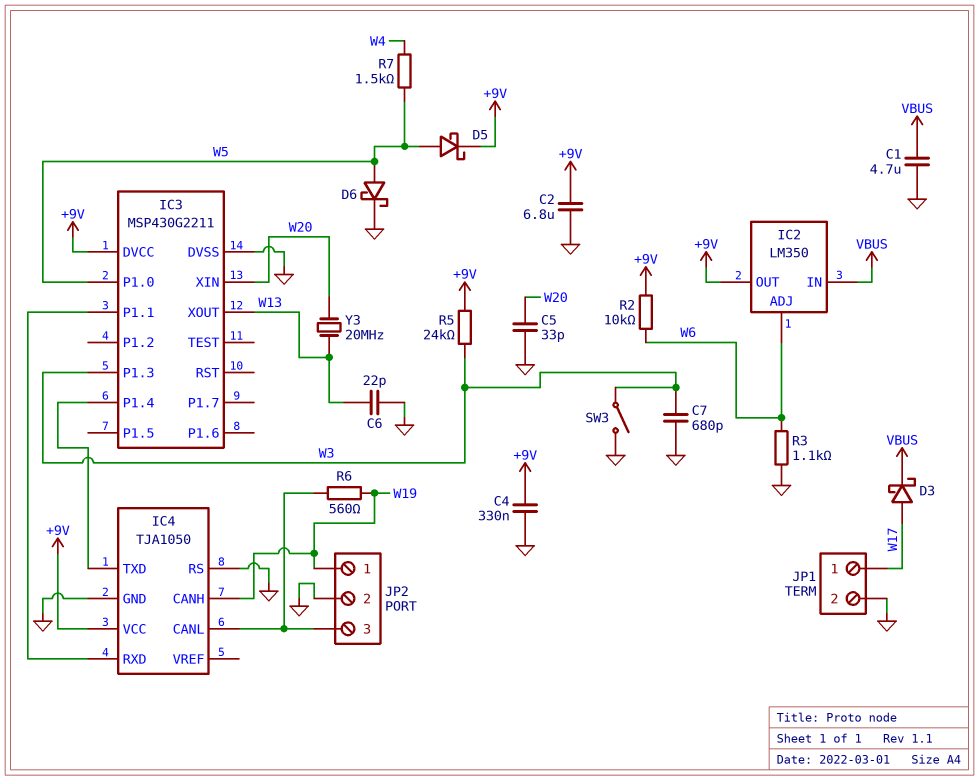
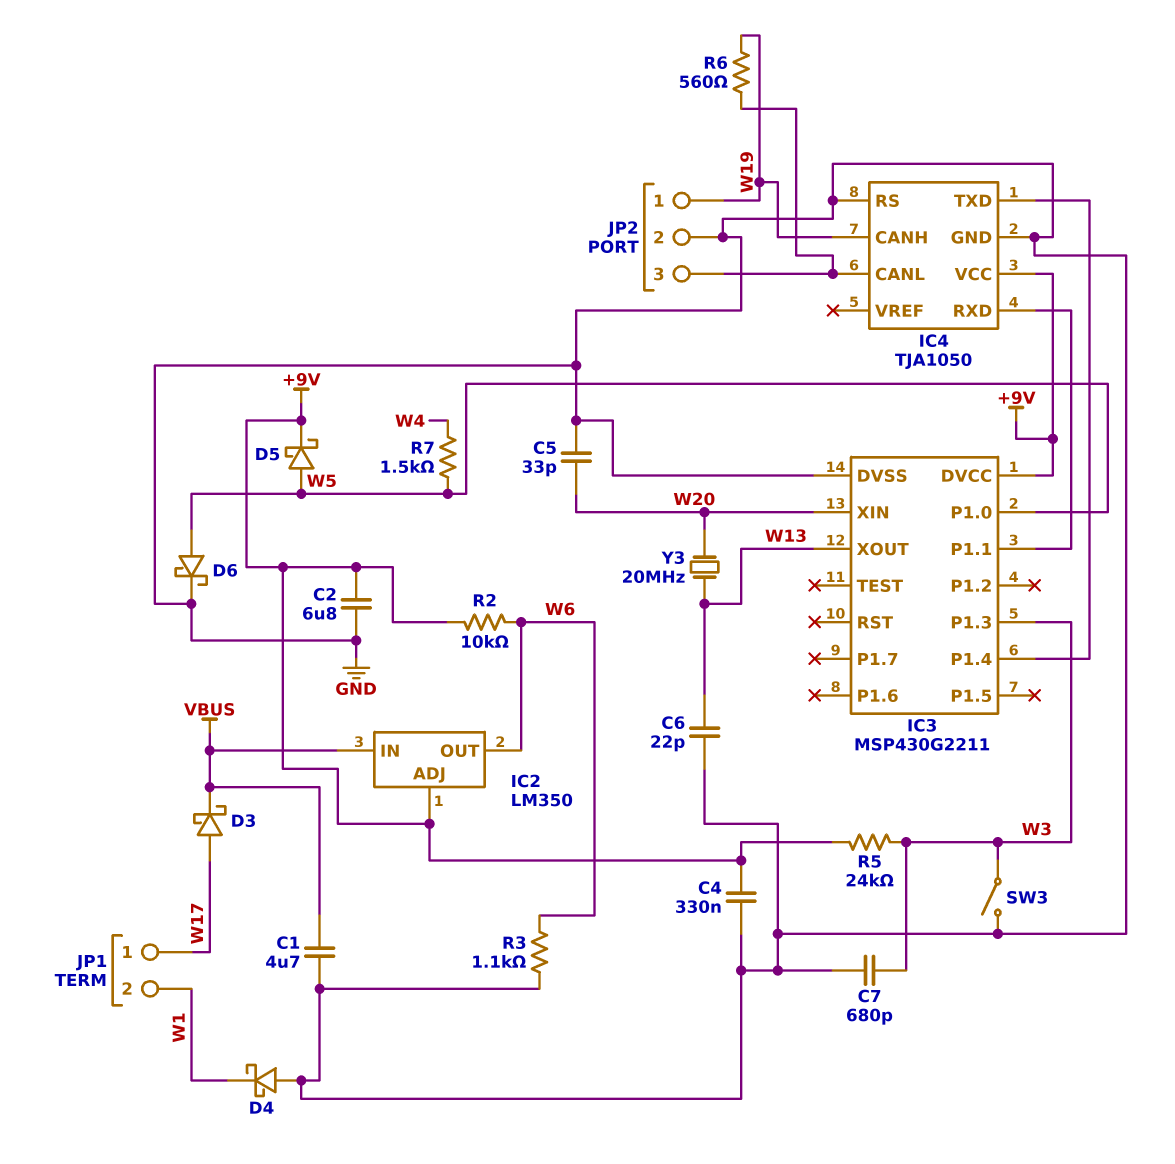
D4: none -> schottky (A GND, K W1)
IC2 pin ADJ: W6 -> +9V
IC2 pin OUT: +9V -> W6
JP1 pin 2: GND -> W1

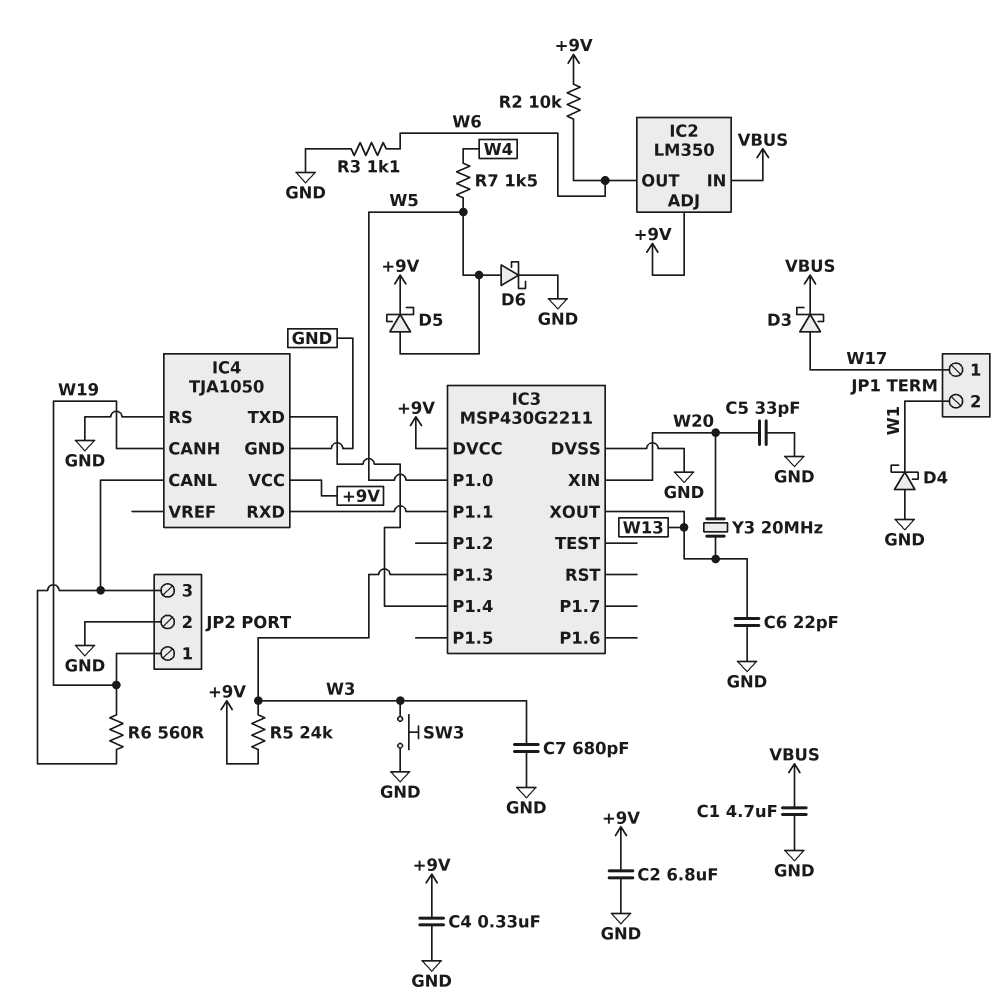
SW3: switch (GND, W3) -> button (GND, W3)

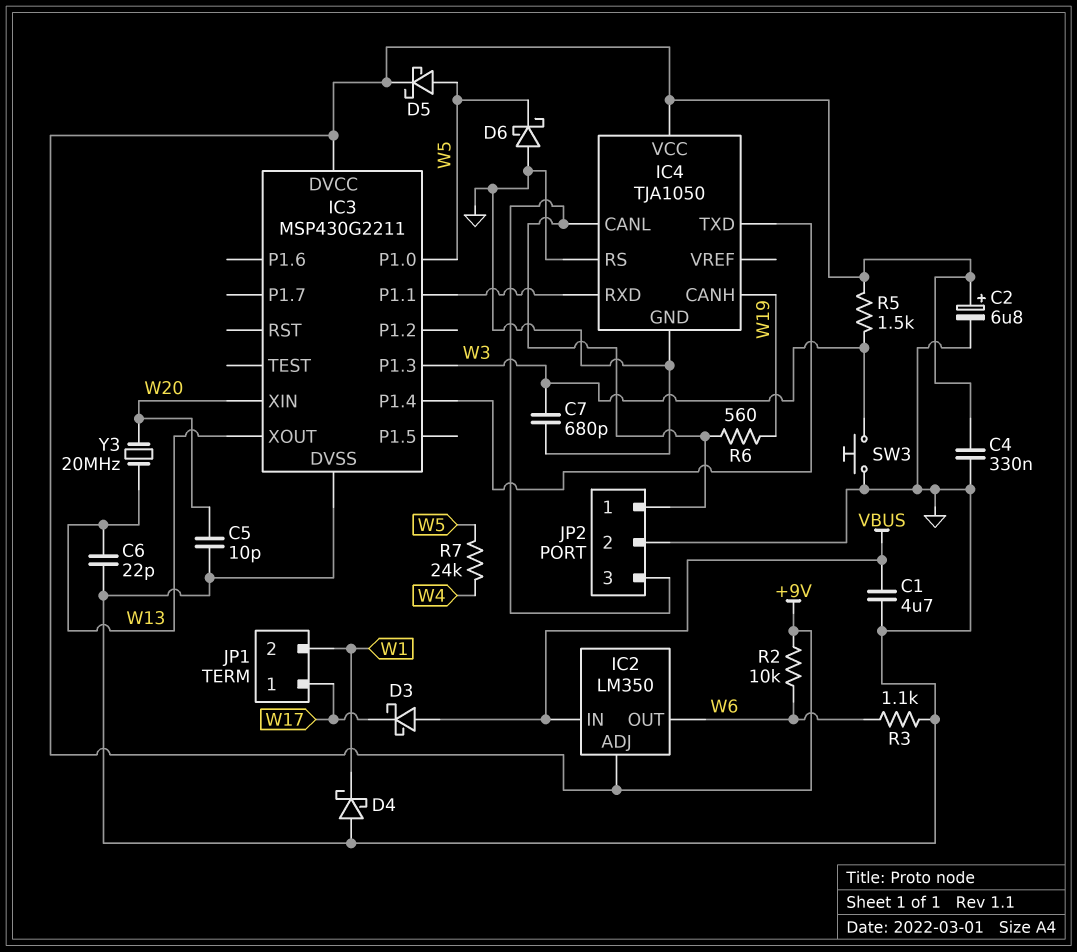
C2: 6.8uF (+9V, GND) -> 6.8uF (plus +9V, minus GND)
C5: 33pF (GND, W20) -> 10pF (GND, W20)
D3: schottky (A W17, K VBUS) -> schottky (A VBUS, K W17)
D6: schottky (A W5, K GND) -> schottky (A GND, K W5)
JP2 pin 1: W19 -> IC4/CANL
R5: 24k (+9V, W3) -> 1.5k (+9V, W3)
R7: 1.5k (W4, W5) -> 24k (W4, W5)

